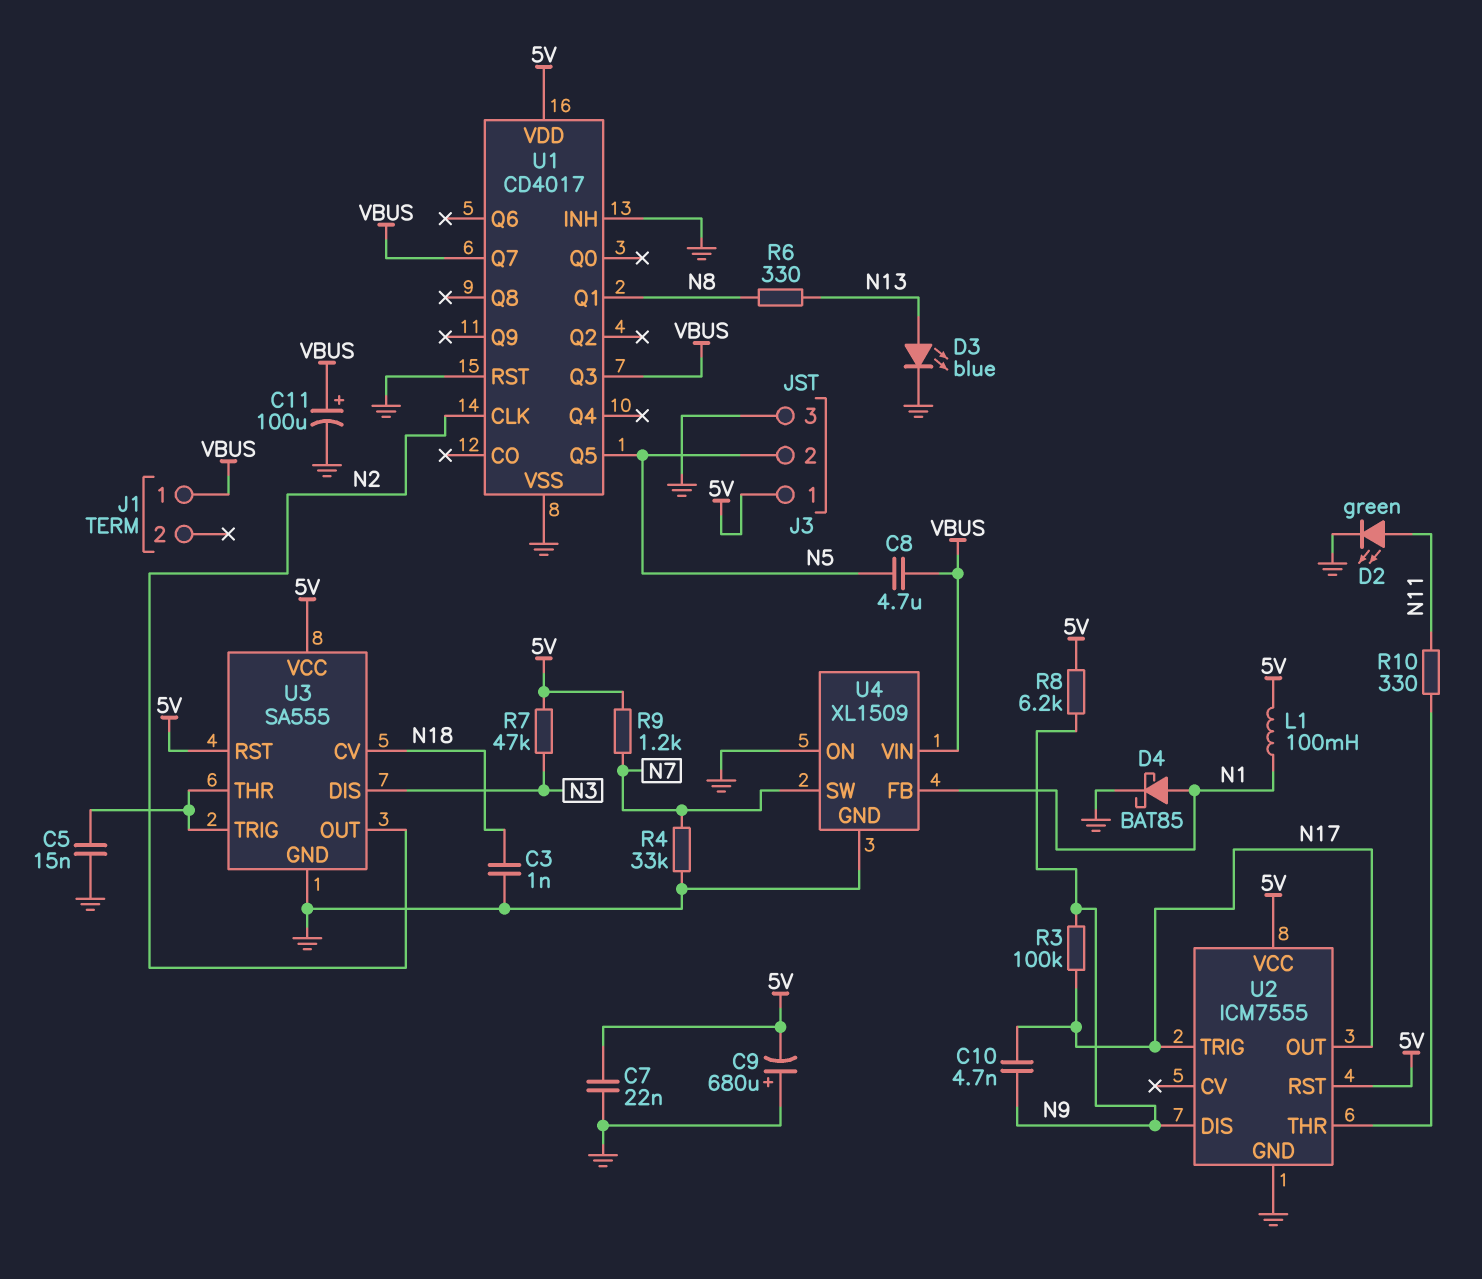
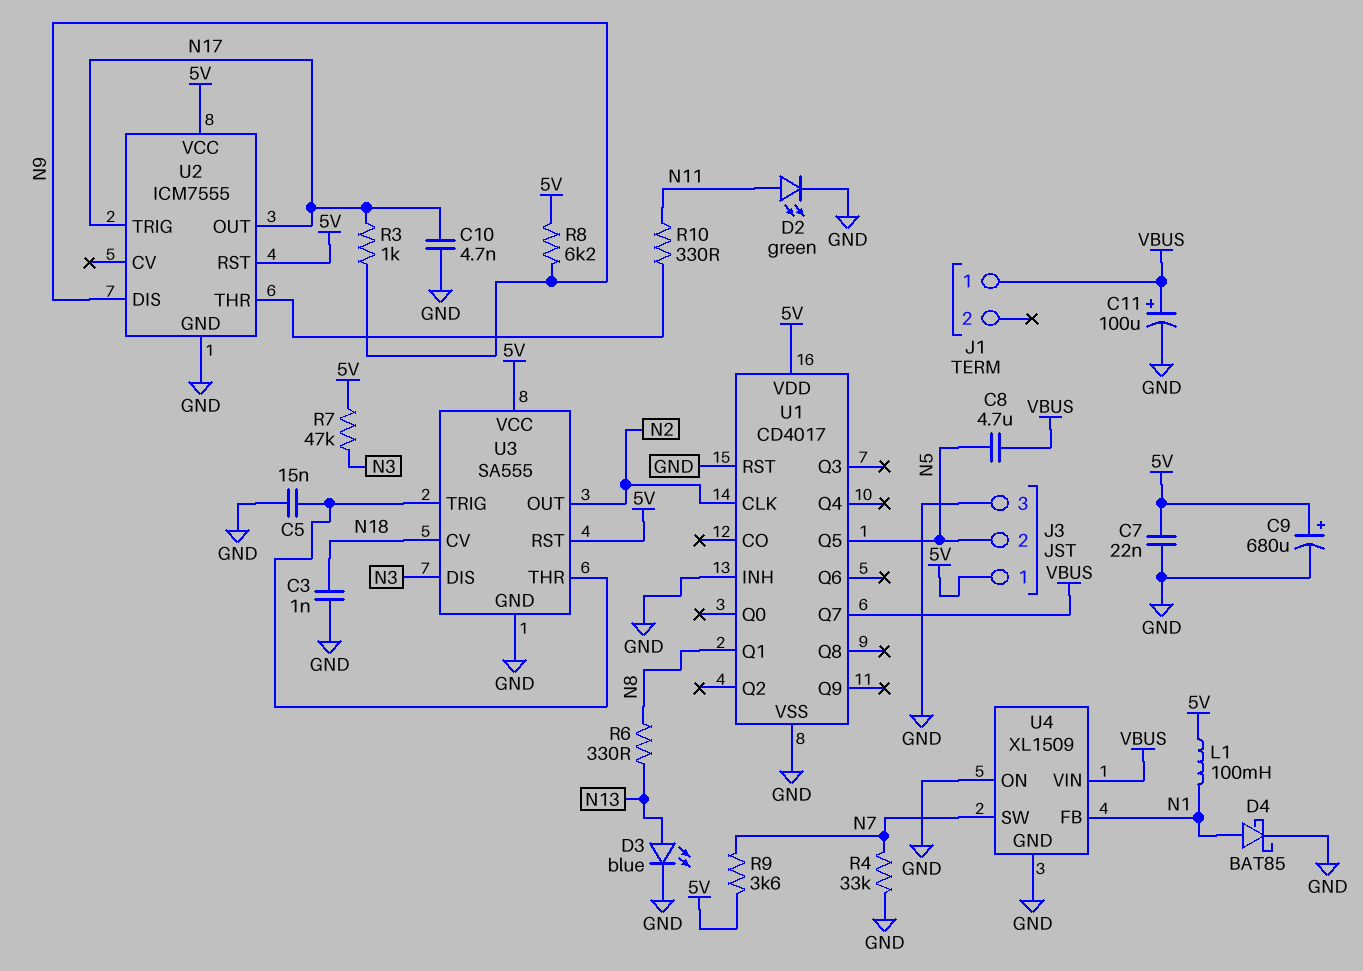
C9: 680uF (plus GND, minus 5V) -> 680uF (plus 5V, minus GND)
C10: 4.7nF (N9, N17) -> 4.7nF (GND, N17)
R3: 100k (N9, N17) -> 1k (N9, N17)
R9: 1.2k (5V, N7) -> 3.6k (5V, N7)
U1 pin Q3: VBUS -> none

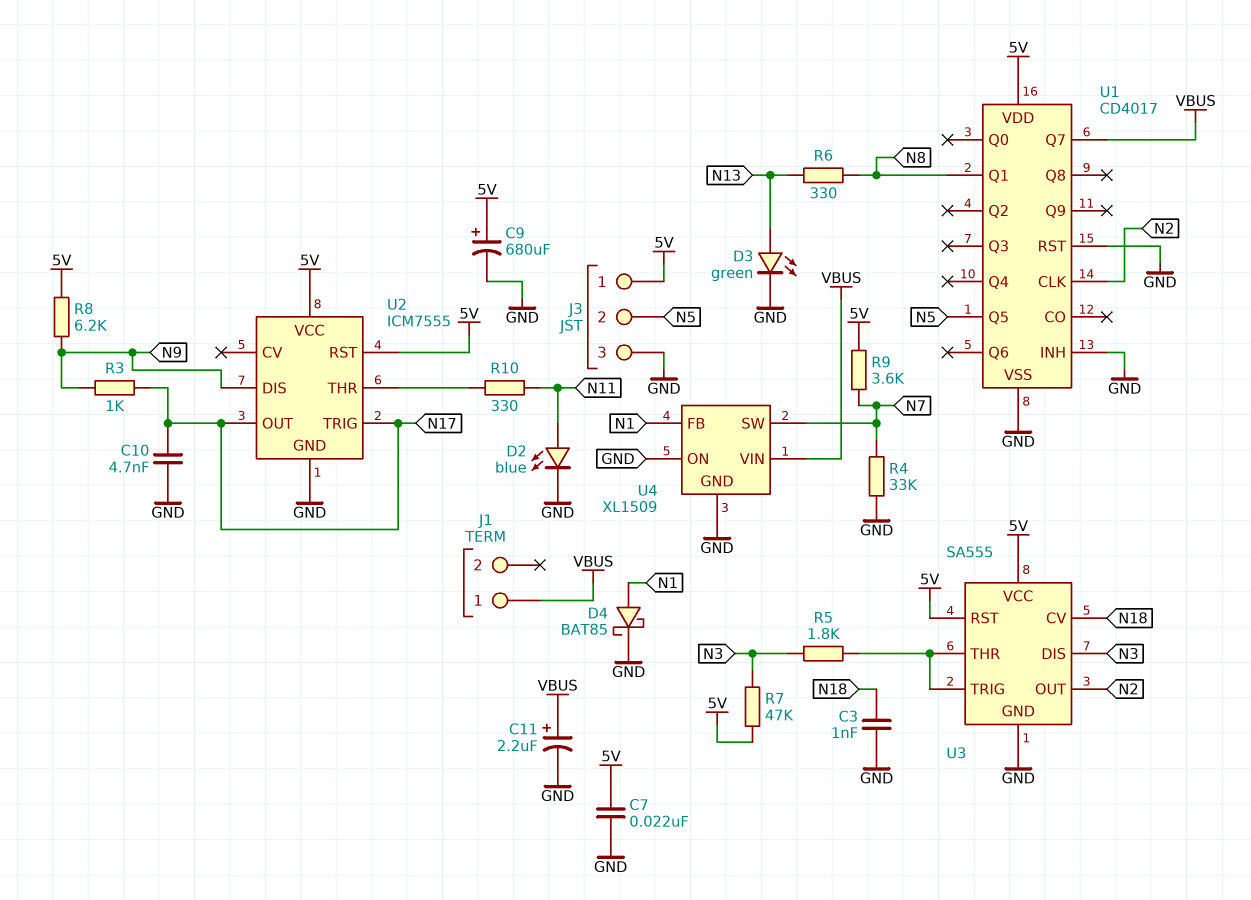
C5: 15nF (GND, U3/THR) -> none
C8: 4.7uF (N5, VBUS) -> none
C11: 100uF (plus VBUS, minus GND) -> 2.2uF (plus VBUS, minus GND)
D2: LED green (A N11, K GND) -> LED blue (A N11, K GND)
D3: LED blue (A N13, K GND) -> LED green (A N13, K GND)
L1: 100mH (5V, N1) -> none
R5: none -> 1.8k (N3, U3/THR)

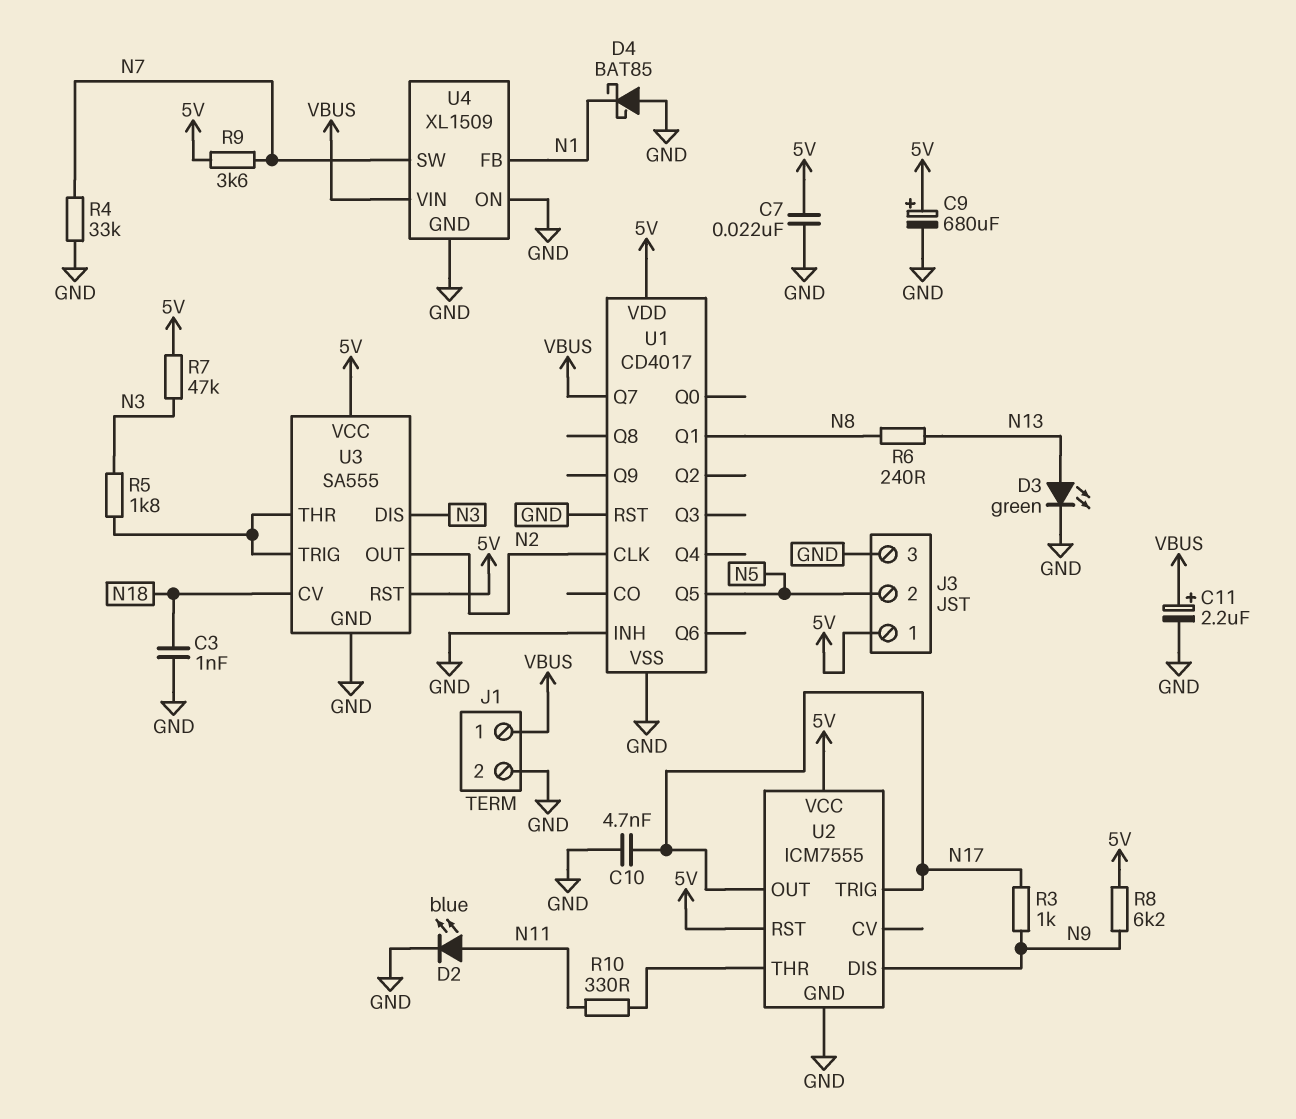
D4: schottky BAT85 (A N1, K GND) -> schottky BAT85 (A GND, K N1)
J1 pin 2: none -> GND
R6: 330 (N8, N13) -> 240 (N8, N13)

